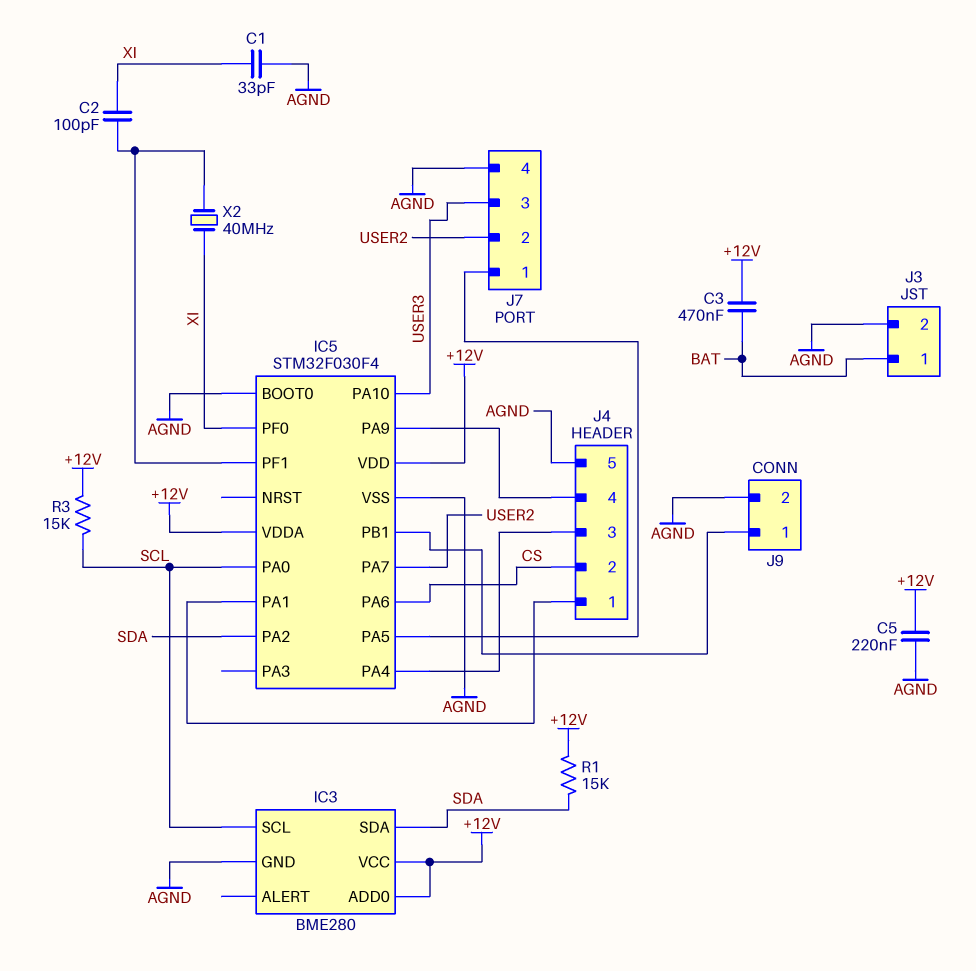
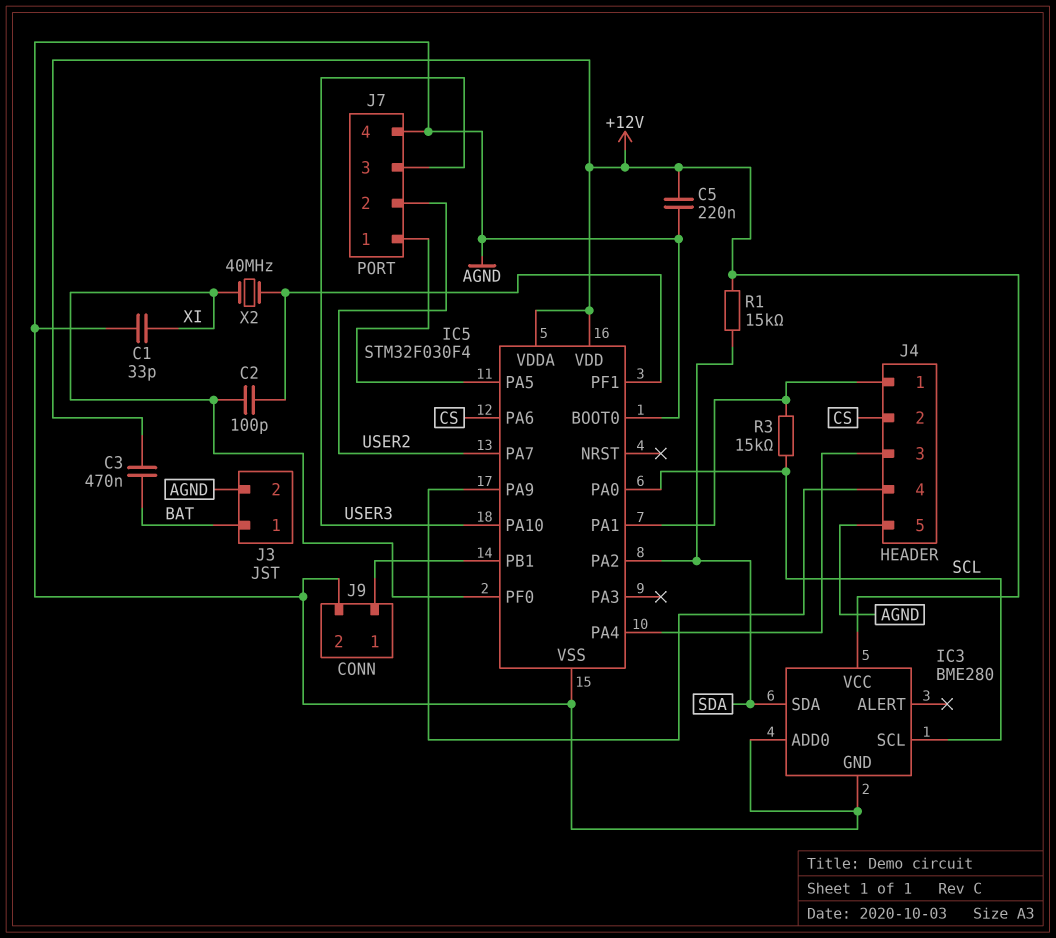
IC3 pin ADD0: +12V -> AGND
R3: 15k (+12V, SCL) -> 15k (IC5/PA1, SCL)

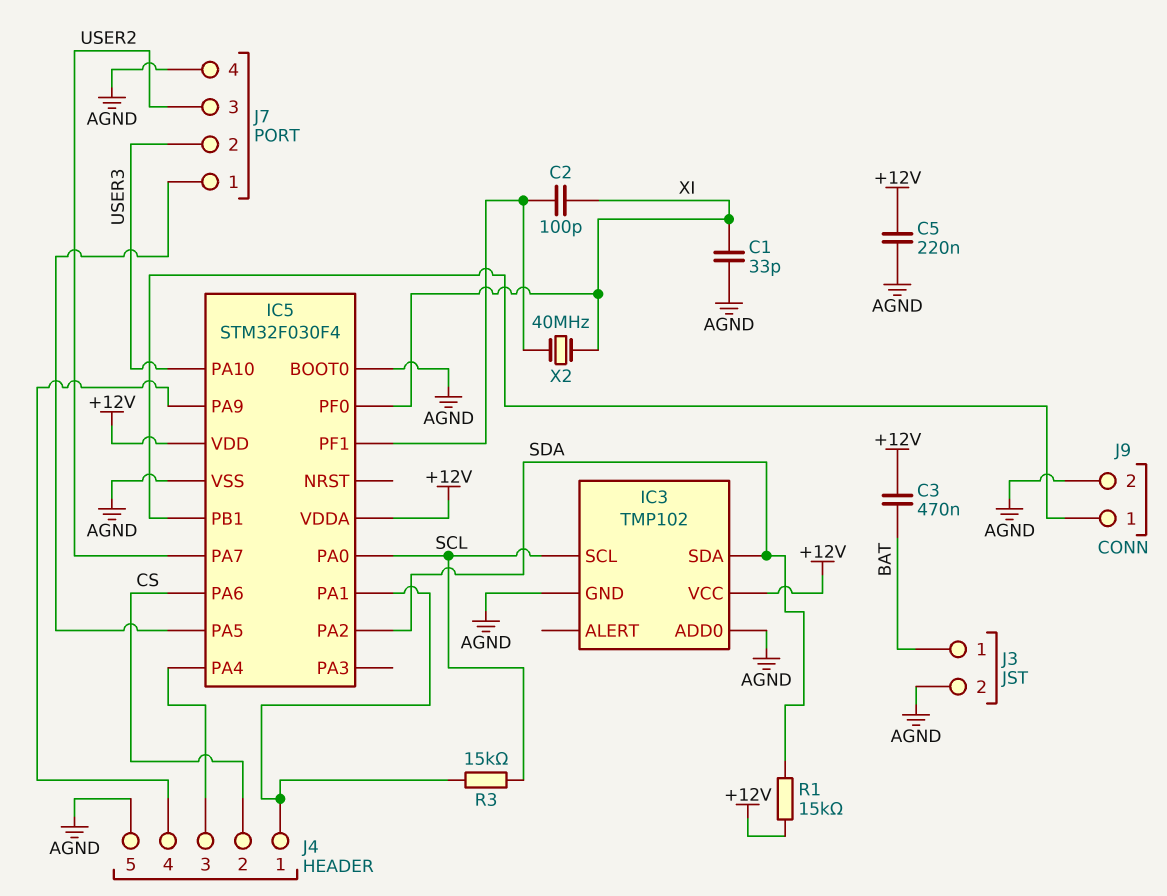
IC3: BME280 -> TMP102
J7 pin 2: USER2 -> USER3
J7 pin 3: USER3 -> USER2

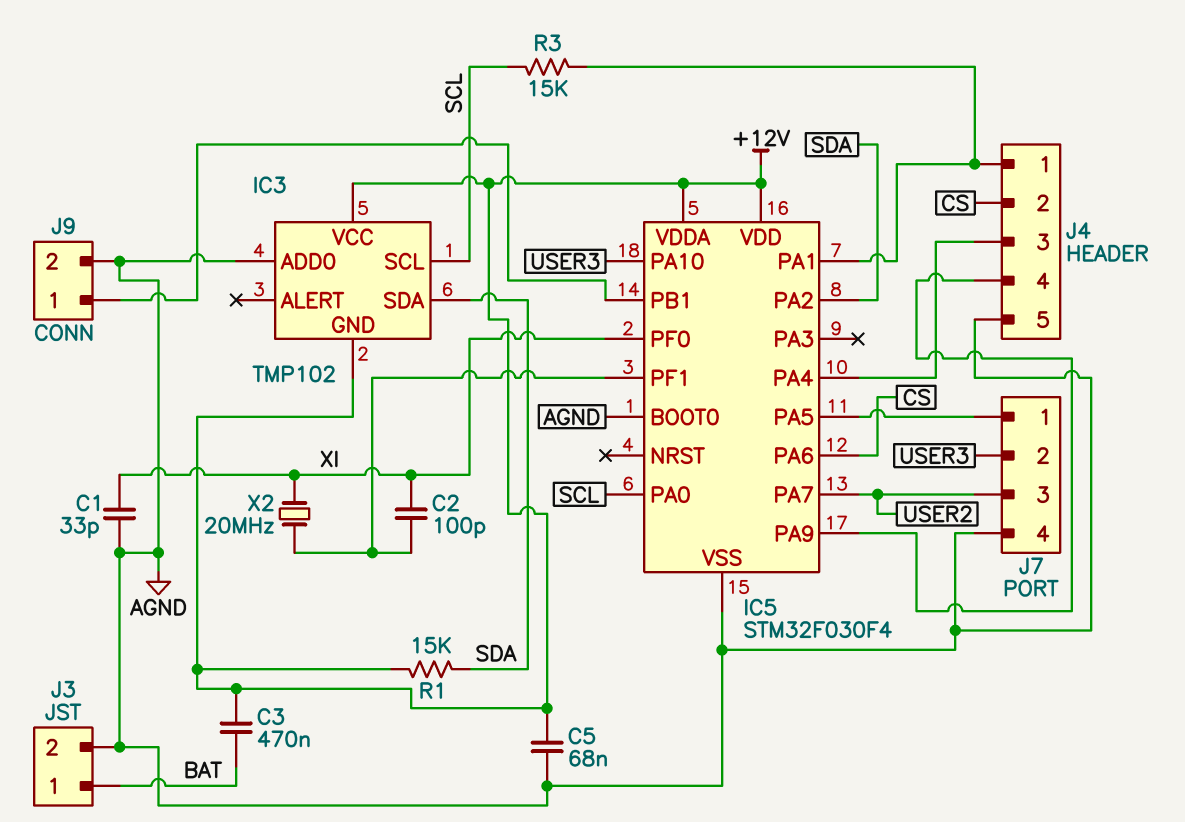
C5: 220nF (+12V, AGND) -> 68nF (+12V, AGND)
IC3 pin GND: AGND -> +12V
X2: 40MHz (IC5/PF1, XI) -> 20MHz (IC5/PF1, XI)

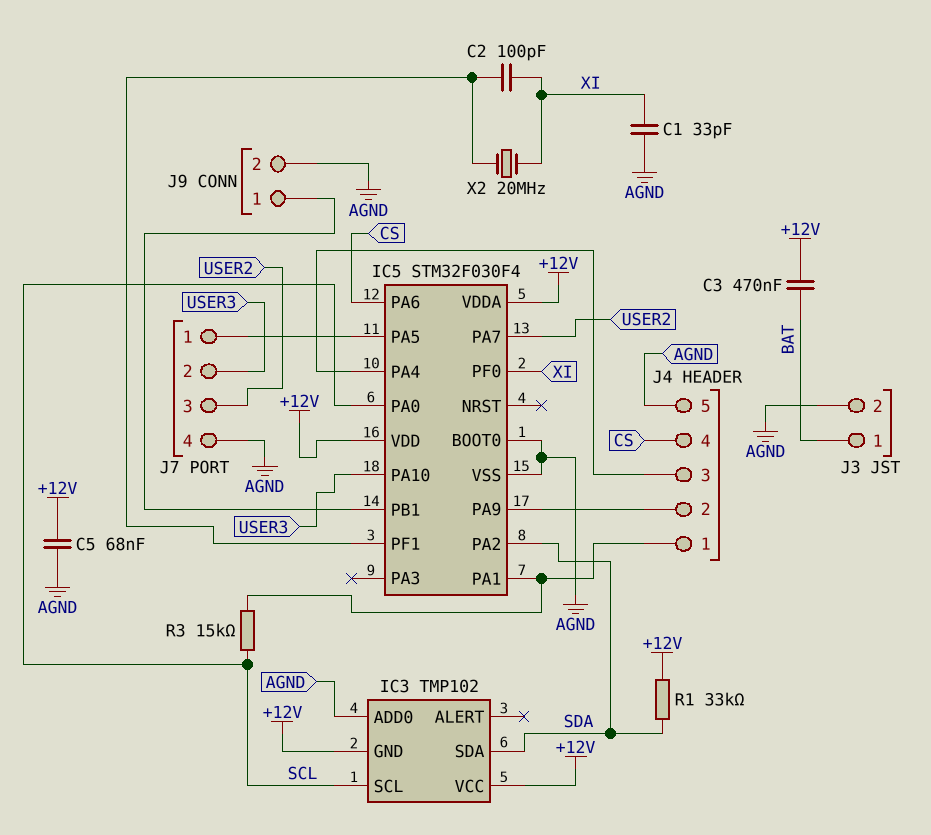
J4 pin 2: CS -> IC5/PA9
J4 pin 4: IC5/PA9 -> CS
R1: 15k (+12V, SDA) -> 33k (+12V, SDA)

